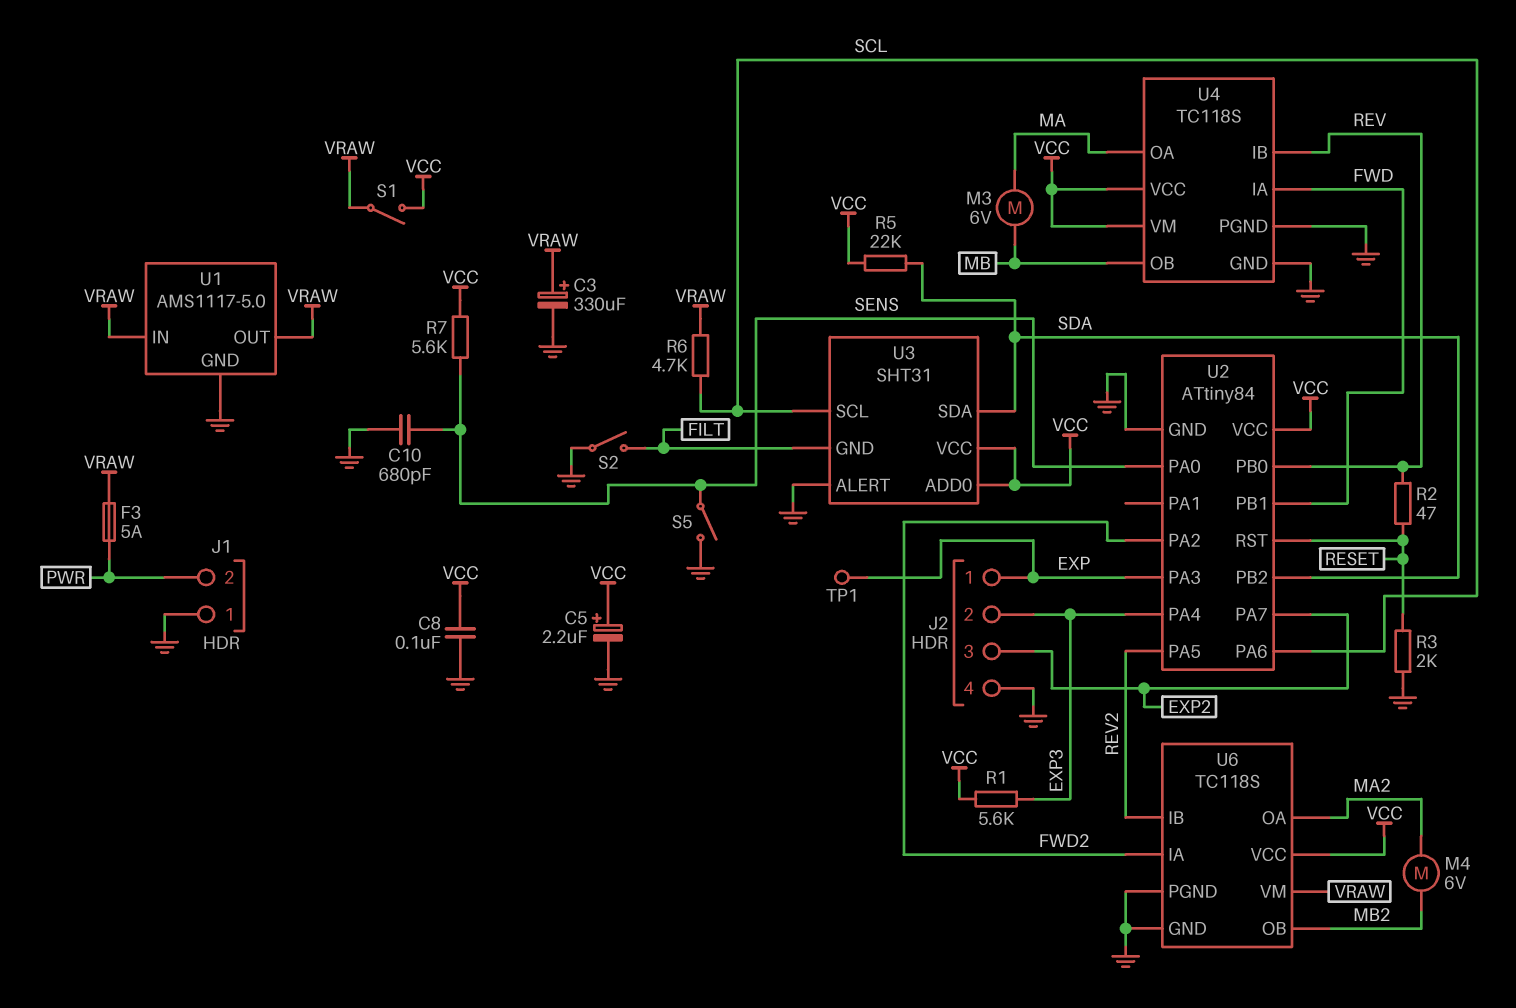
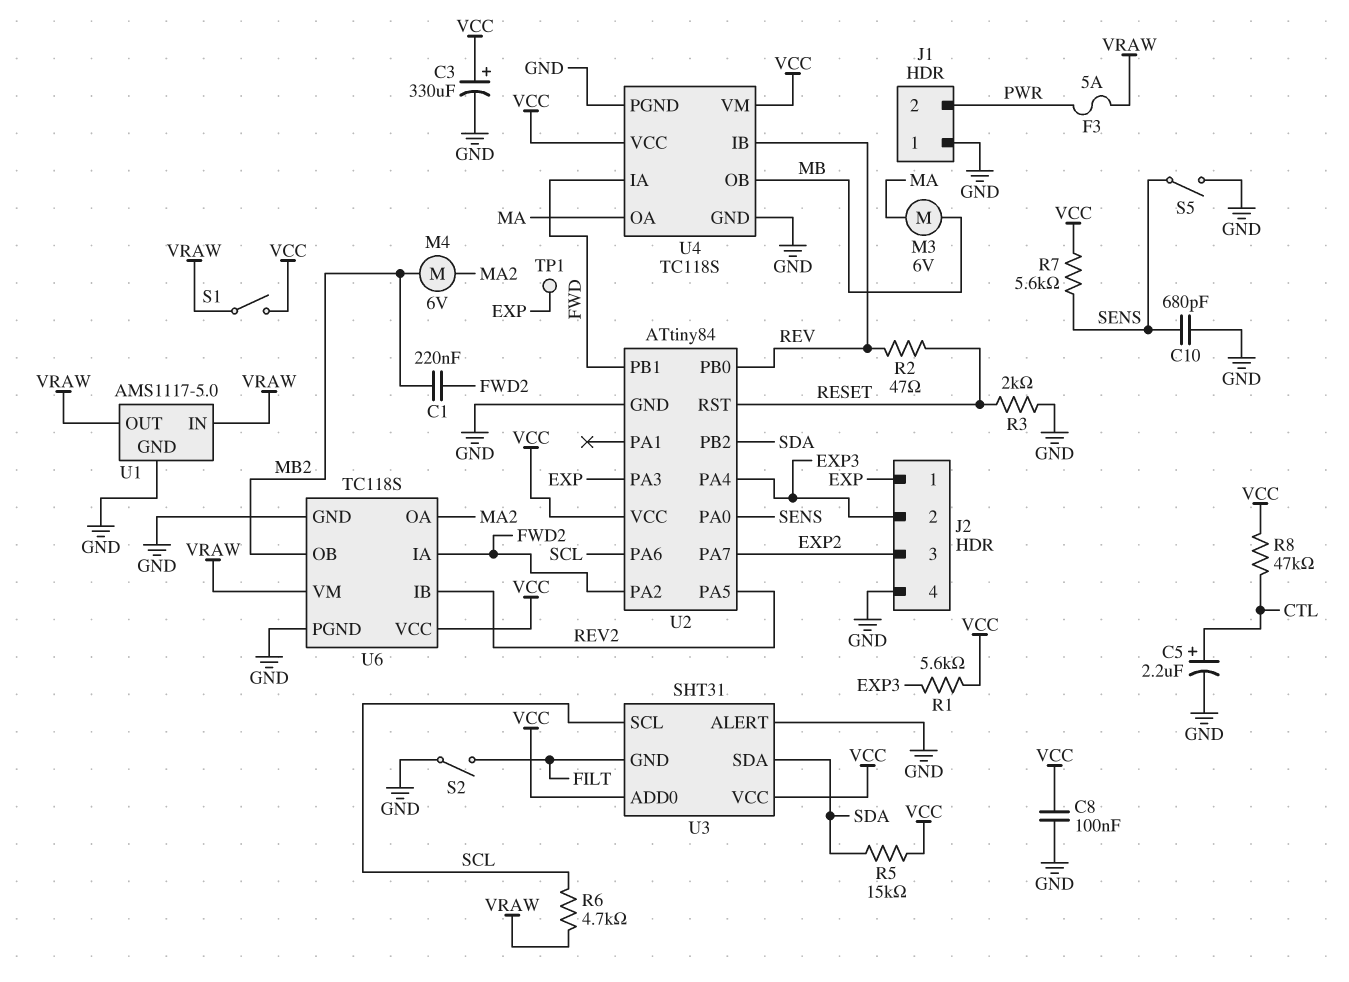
C1: none -> 220nF (FWD2, MB2)
C3: 330uF (plus VRAW, minus GND) -> 330uF (plus VCC, minus GND)
C5: 2.2uF (plus VCC, minus GND) -> 2.2uF (plus CTL, minus GND)
R5: 22k (SDA, VCC) -> 15k (SDA, VCC)
R8: none -> 47k (CTL, VCC)

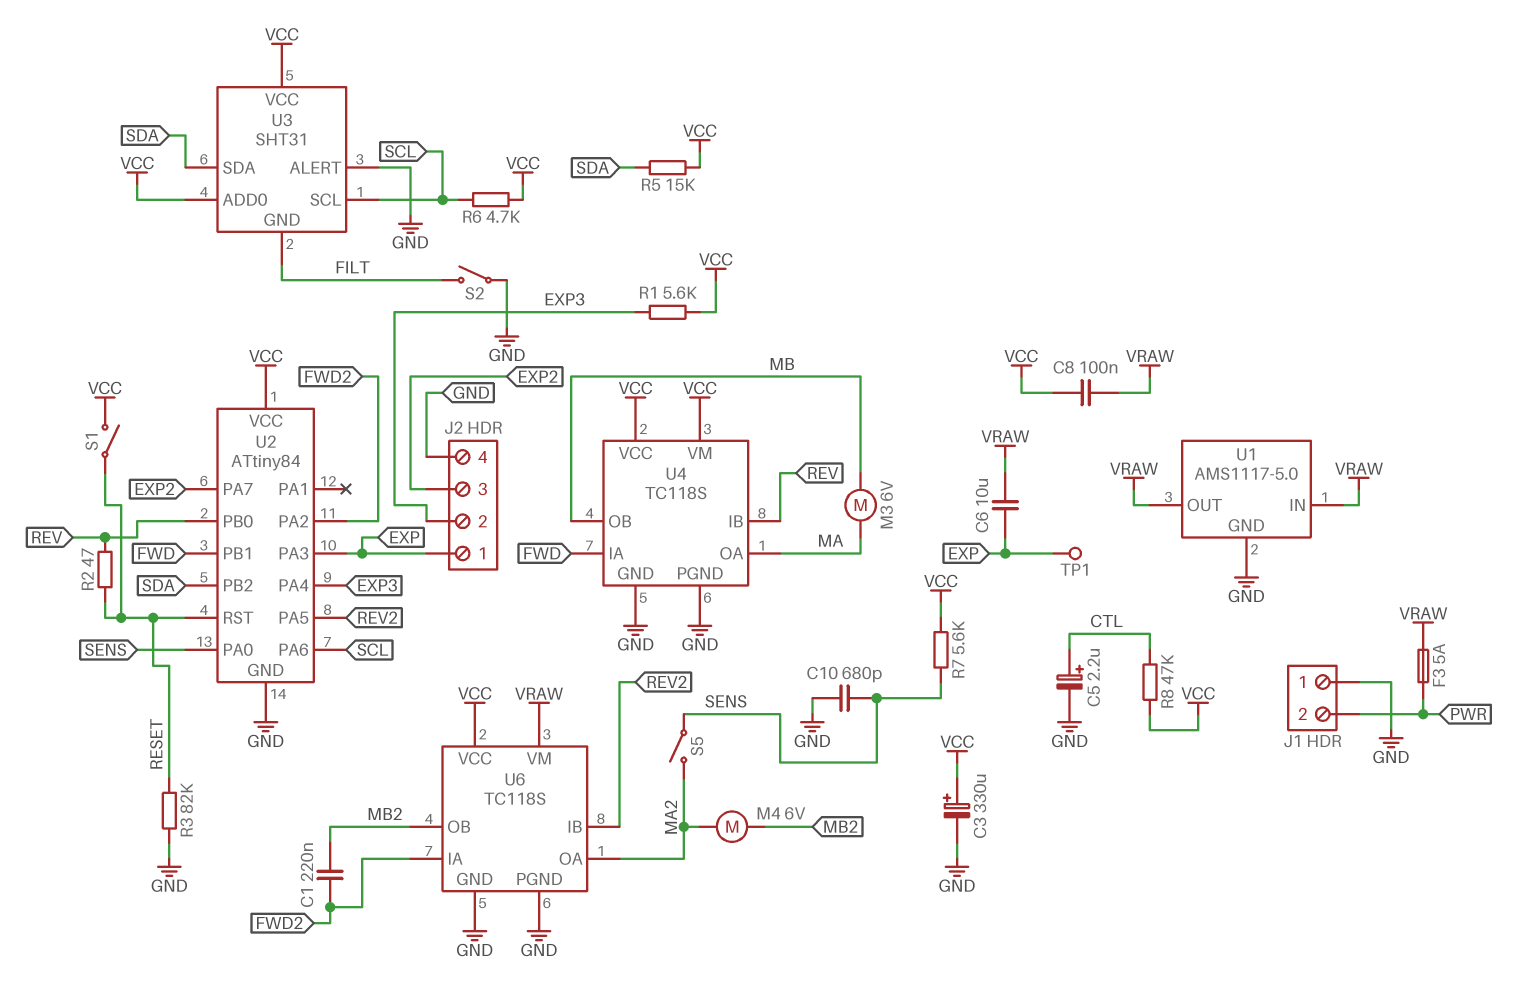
C6: none -> 10uF (EXP, VRAW)
C8: 100nF (GND, VCC) -> 100nF (VCC, VRAW)
R3: 2k (GND, RESET) -> 82k (GND, RESET)
R6: 4.7k (SCL, VRAW) -> 4.7k (SCL, VCC)
S1: switch (VCC, VRAW) -> switch (RESET, VCC)
S5: switch (GND, SENS) -> switch (MA2, SENS)

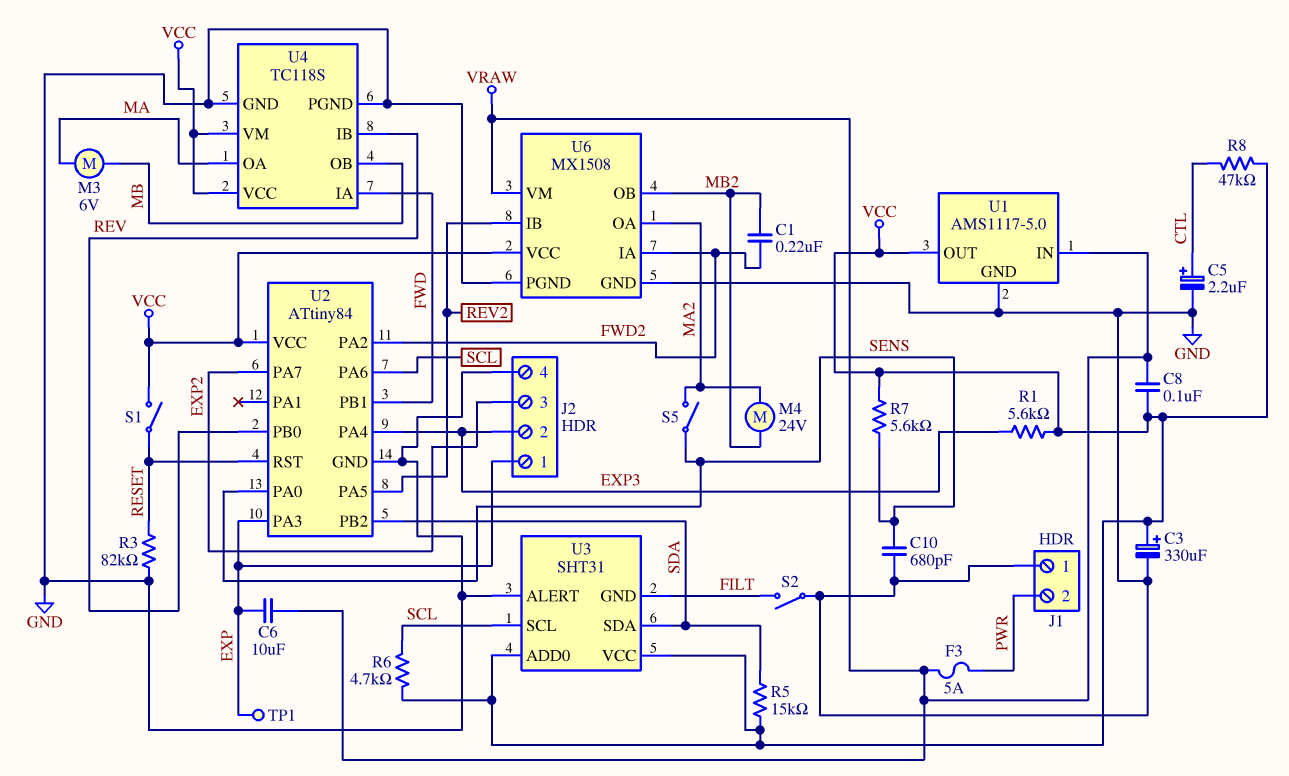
M4: motor 6V (MA2, MB2) -> motor 24V (MA2, MB2)
R2: 47 (RESET, REV) -> none
U1 pin OUT: VRAW -> VCC
U6: TC118S -> MX1508

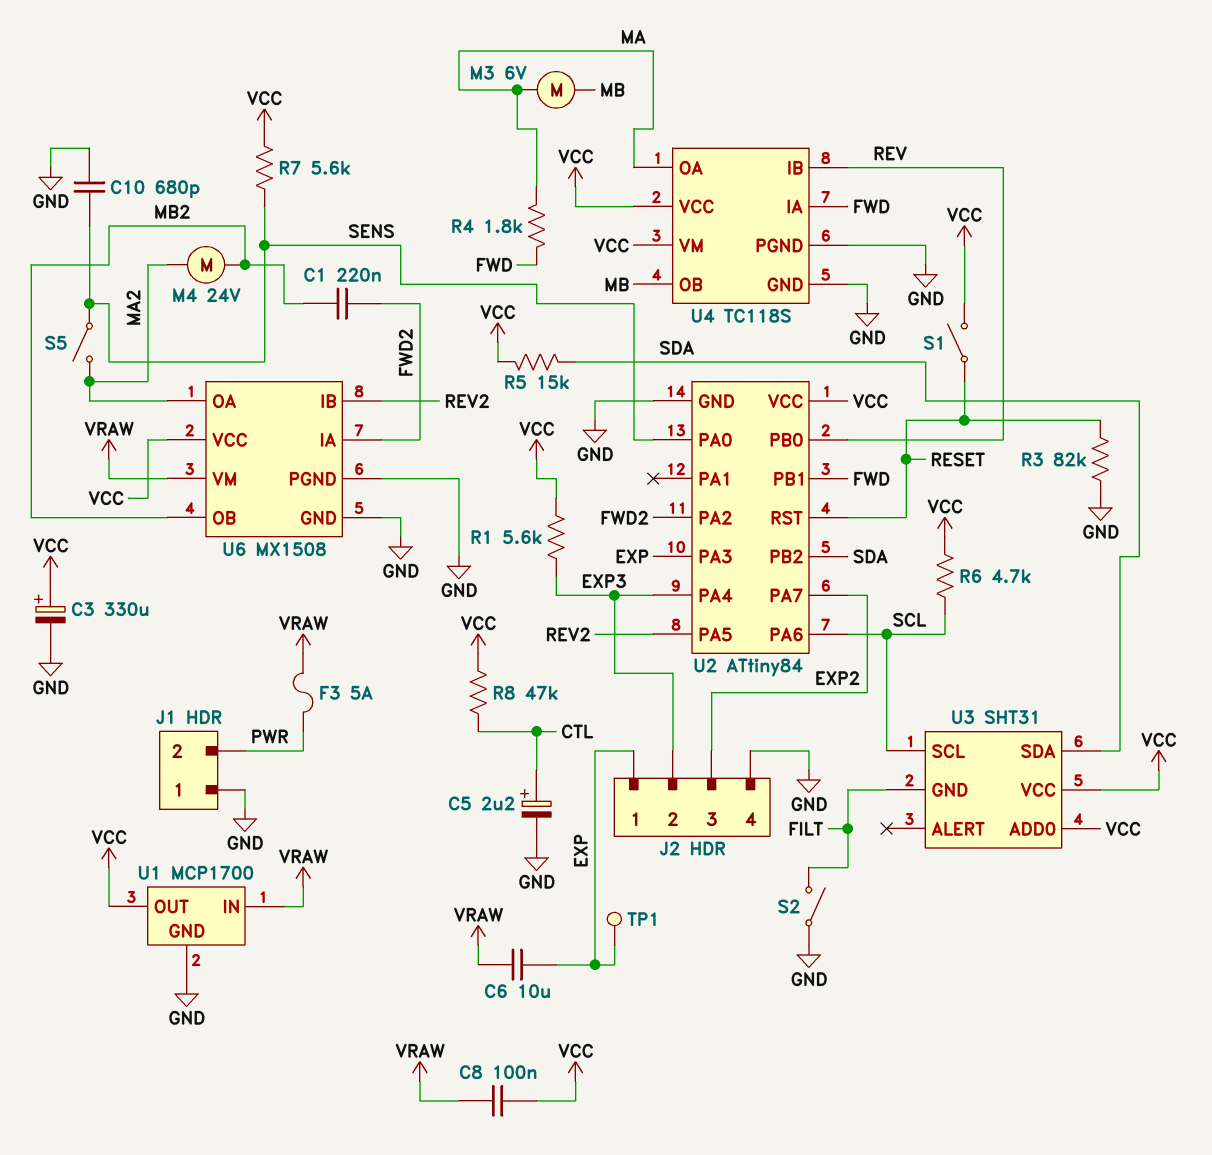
R4: none -> 1.8k (FWD, MA)
U1: AMS1117-5.0 -> MCP1700
U3 pin ALERT: GND -> none

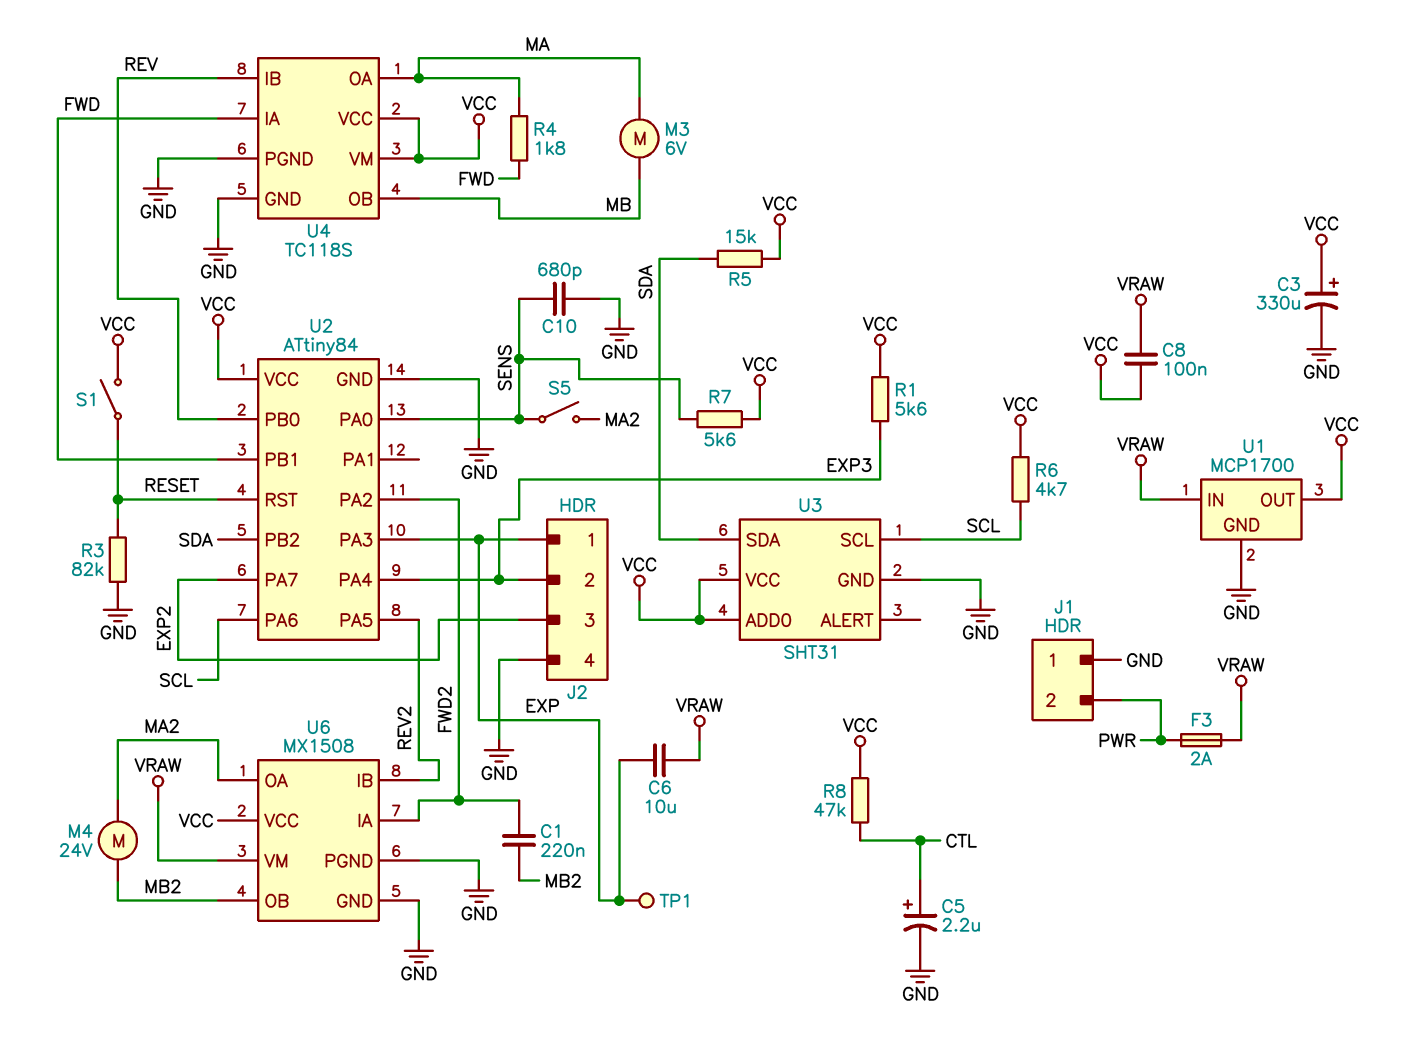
F3: 5A (PWR, VRAW) -> 2A (PWR, VRAW)
S2: switch (FILT, GND) -> none
U3 pin GND: FILT -> GND

